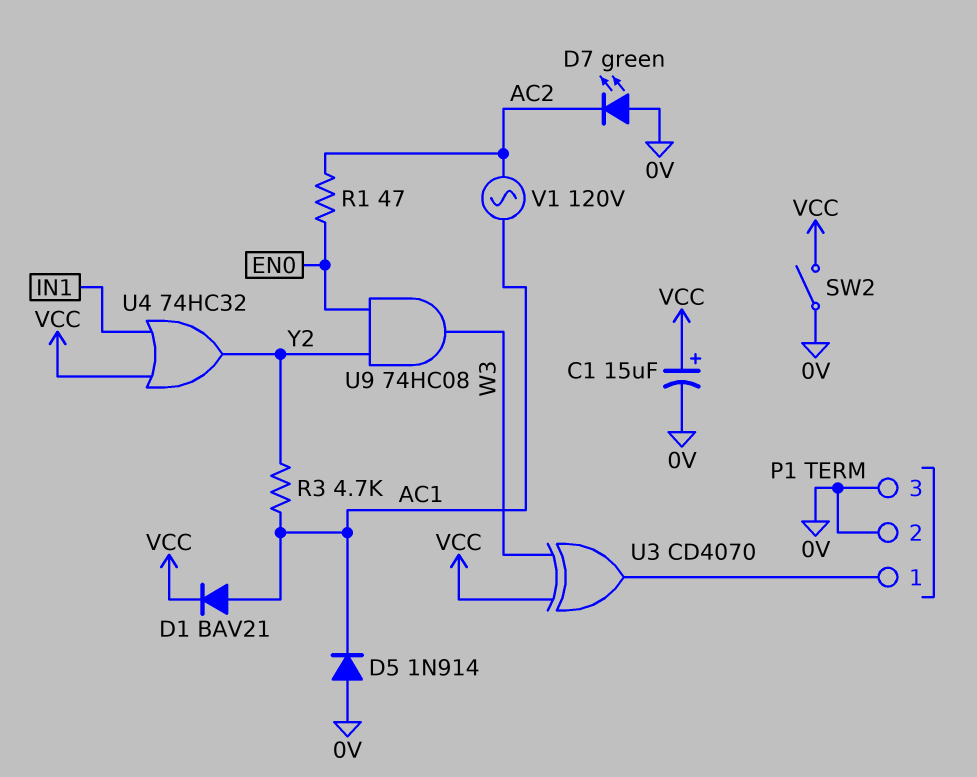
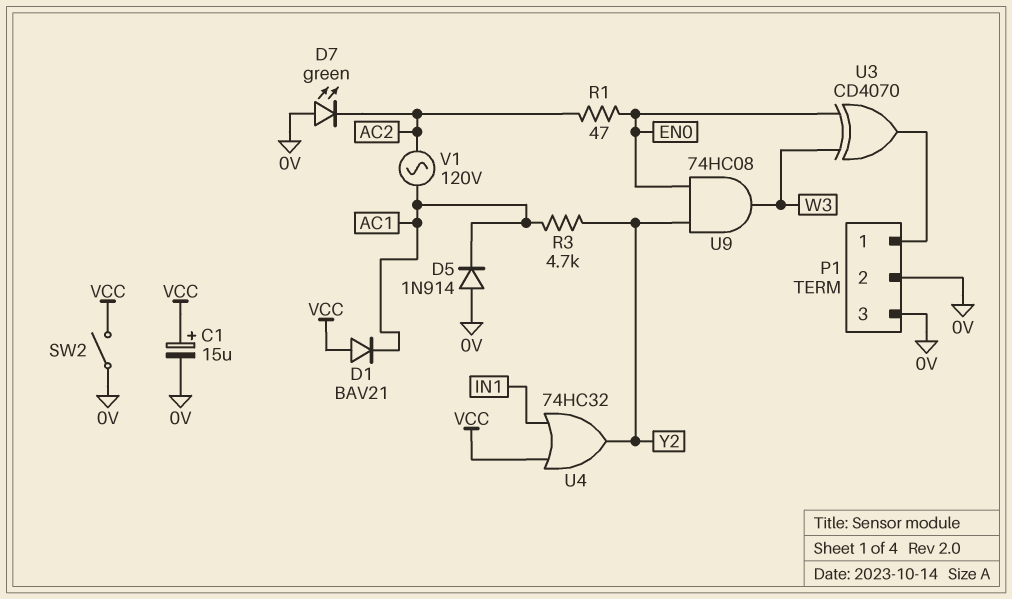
D1: diode BAV21 (A AC1, K VCC) -> diode BAV21 (A VCC, K AC1)
U3: XOR CD4070 (in VCC, in W3, out P1/1) -> XOR CD4070 (in EN0, in W3, out P1/1)

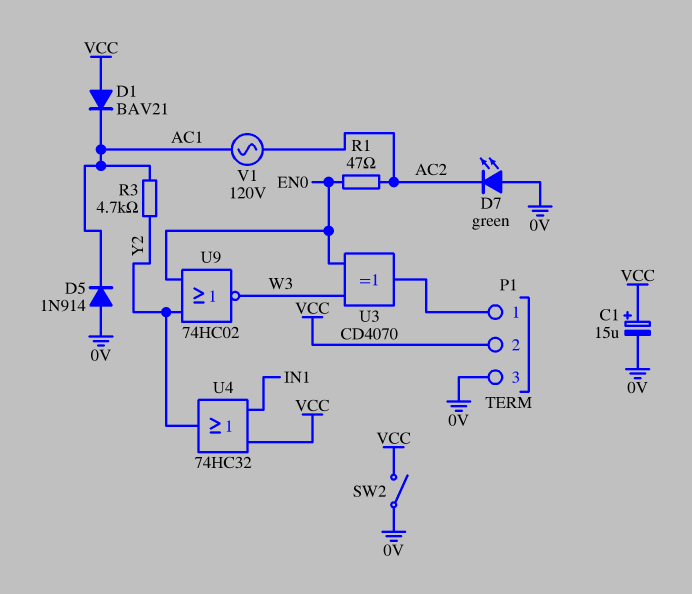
P1 pin 2: 0V -> VCC
U9: AND 74HC08 (in EN0, in Y2, out W3) -> NOR 74HC02 (in EN0, in Y2, out W3)

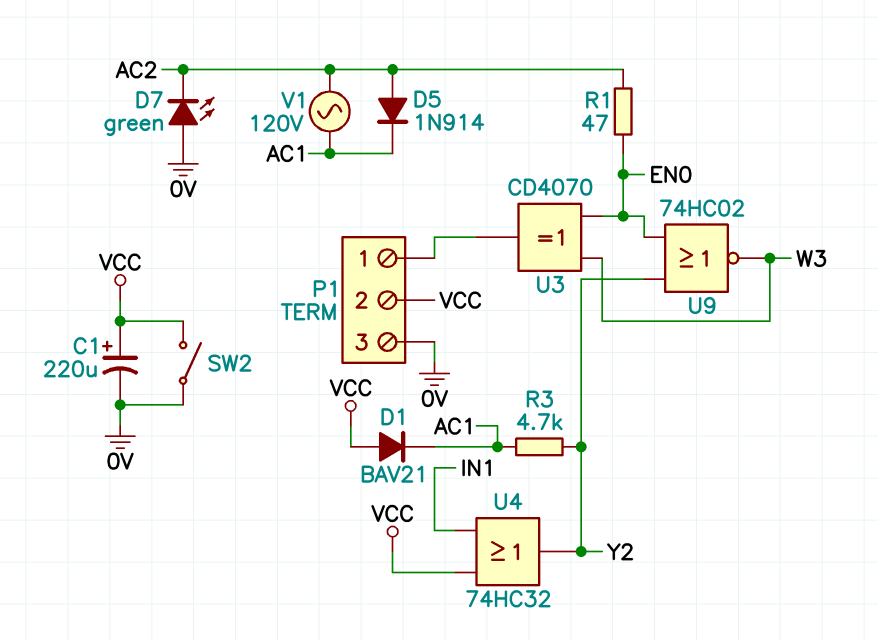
C1: 15uF (plus VCC, minus 0V) -> 220uF (plus VCC, minus 0V)
D5: diode 1N914 (A 0V, K AC1) -> diode 1N914 (A AC2, K AC1)

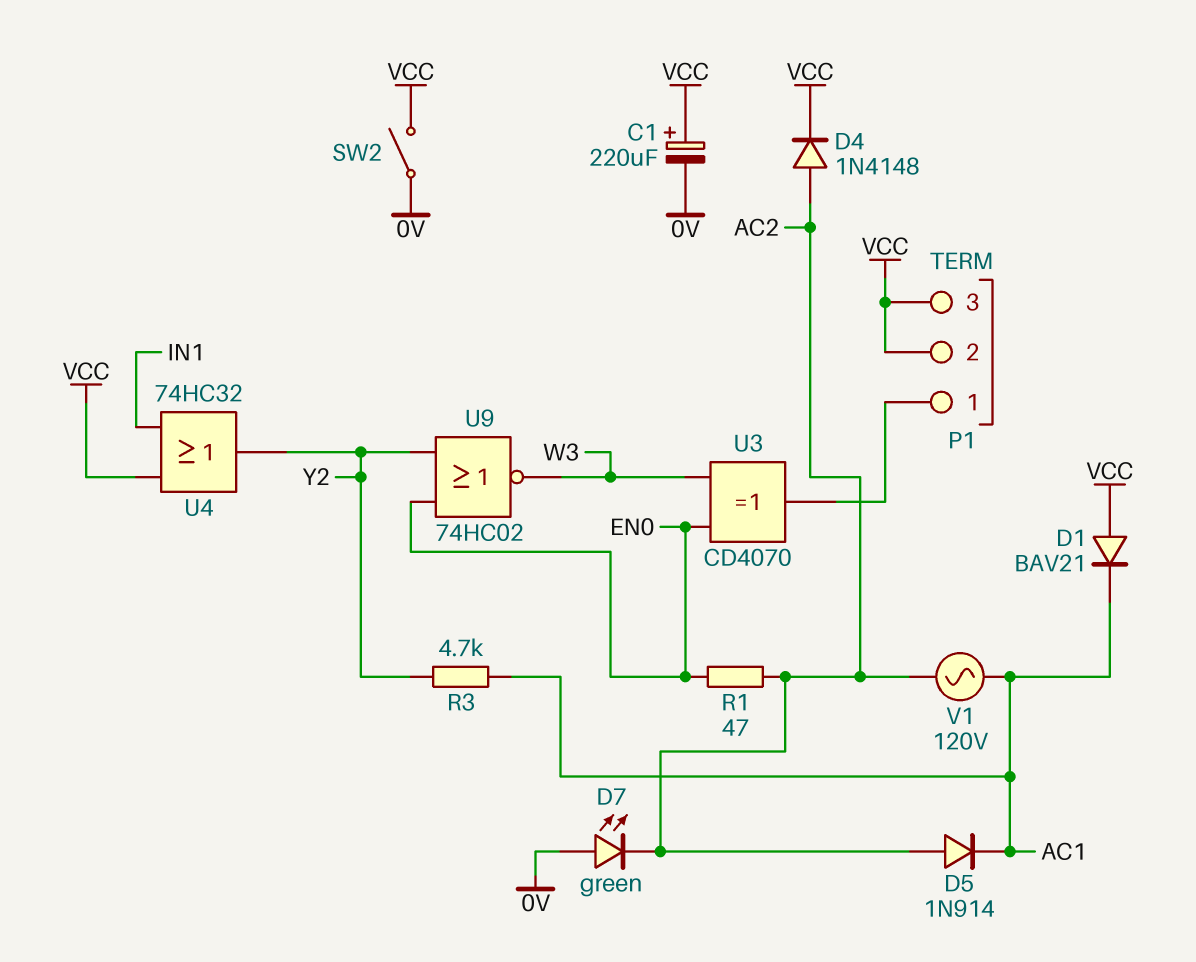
D4: none -> diode 1N4148 (A AC2, K VCC)
P1 pin 3: 0V -> VCC

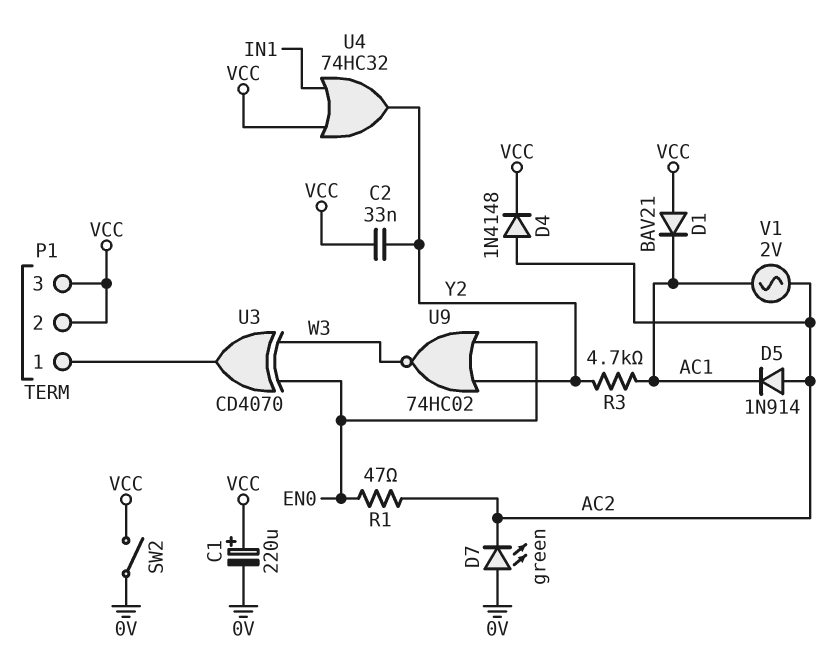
C2: none -> 33nF (VCC, Y2)
V1: AC 120V (AC1, AC2) -> AC 2V (AC1, AC2)

